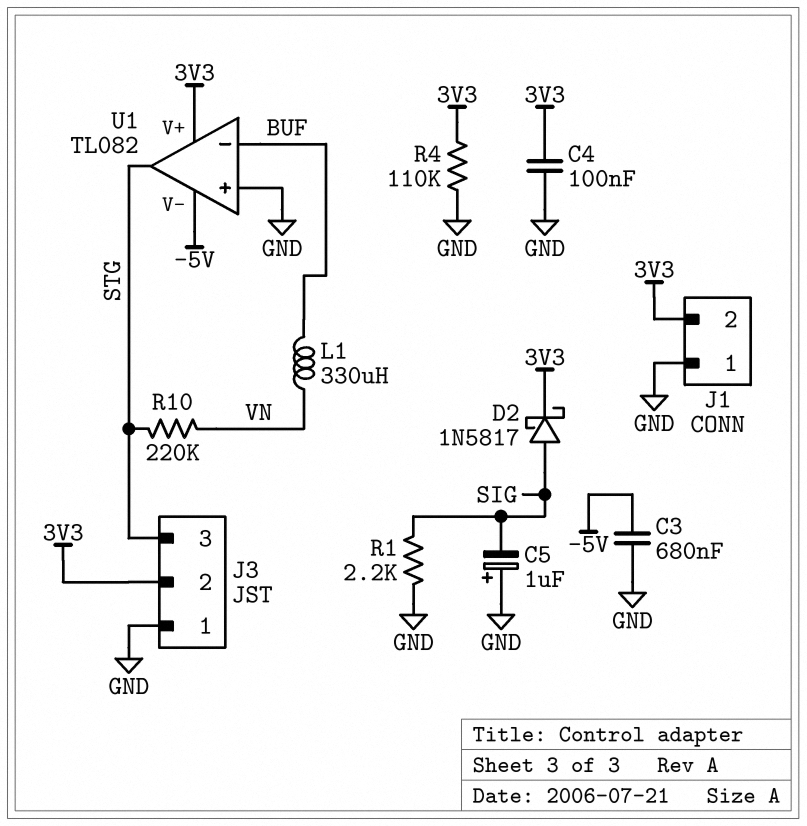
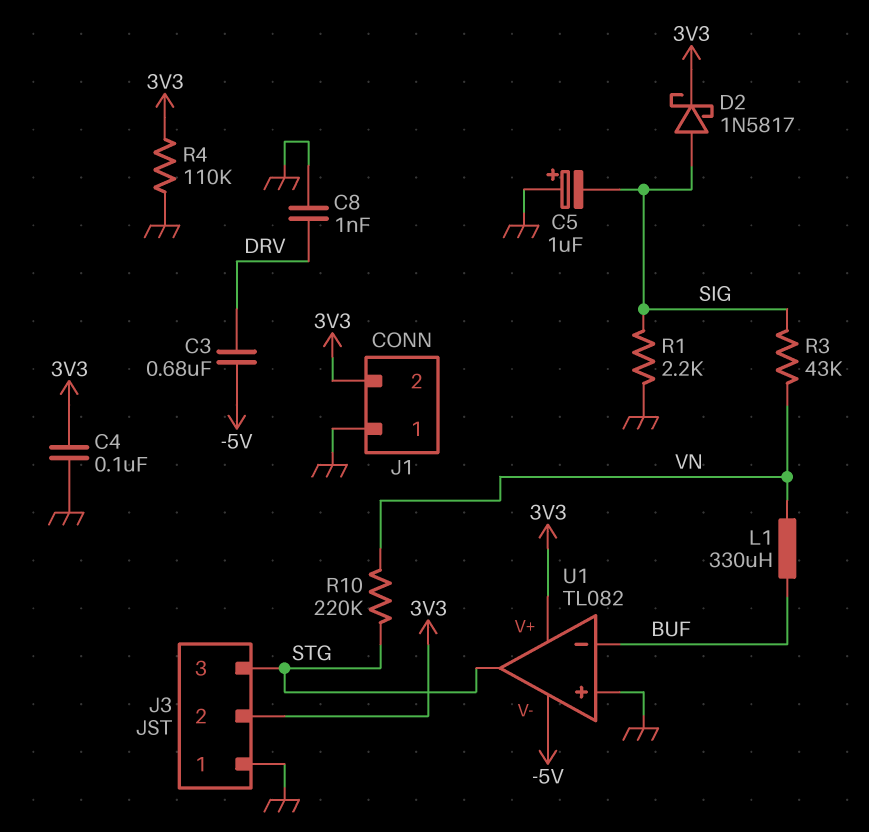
C3: 680nF (-5V, GND) -> 680nF (-5V, DRV)
C8: none -> 1nF (DRV, GND)
R3: none -> 43k (SIG, VN)

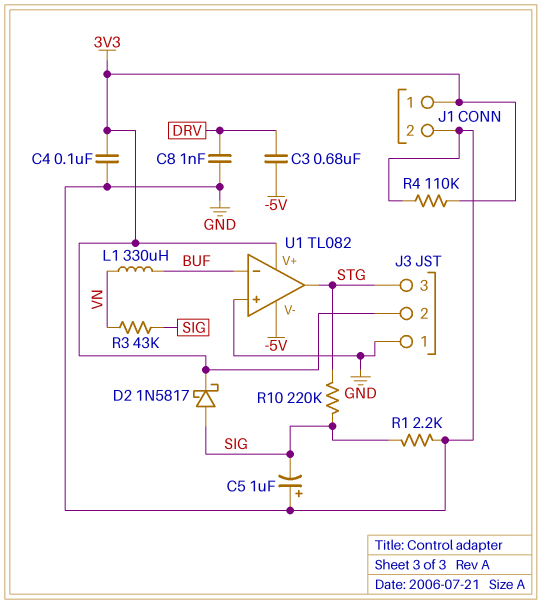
J1 pin 1: GND -> 3V3
J1 pin 2: 3V3 -> GND
R10: 220k (STG, VN) -> 220k (SIG, STG)

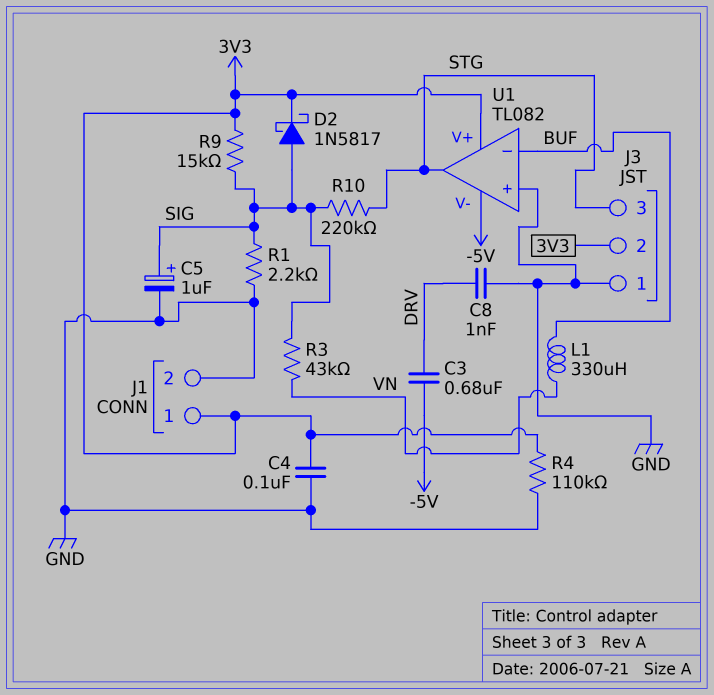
C5: 1uF (plus GND, minus SIG) -> 1uF (plus SIG, minus GND)
R9: none -> 15k (3V3, SIG)

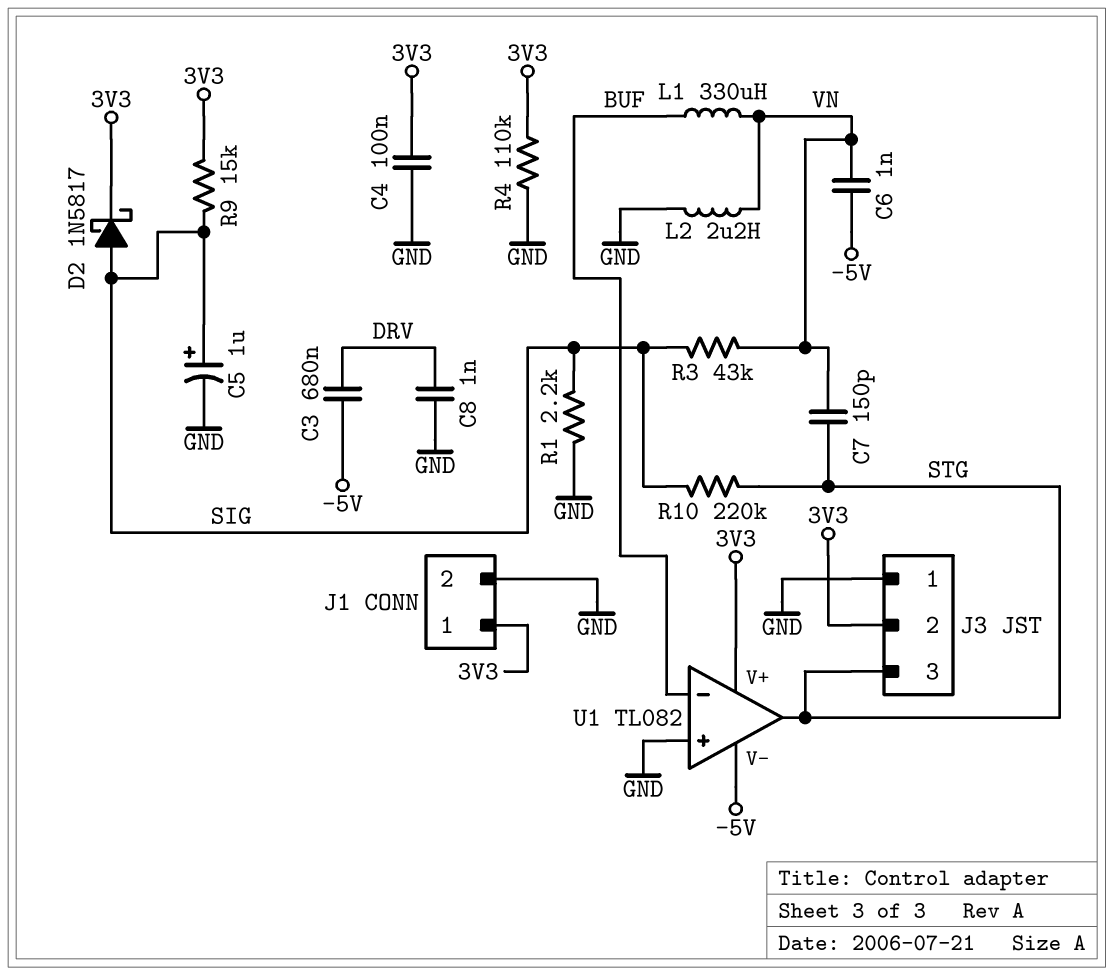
C6: none -> 1nF (-5V, VN)
C7: none -> 150pF (STG, VN)
L2: none -> 2.2uH (GND, VN)

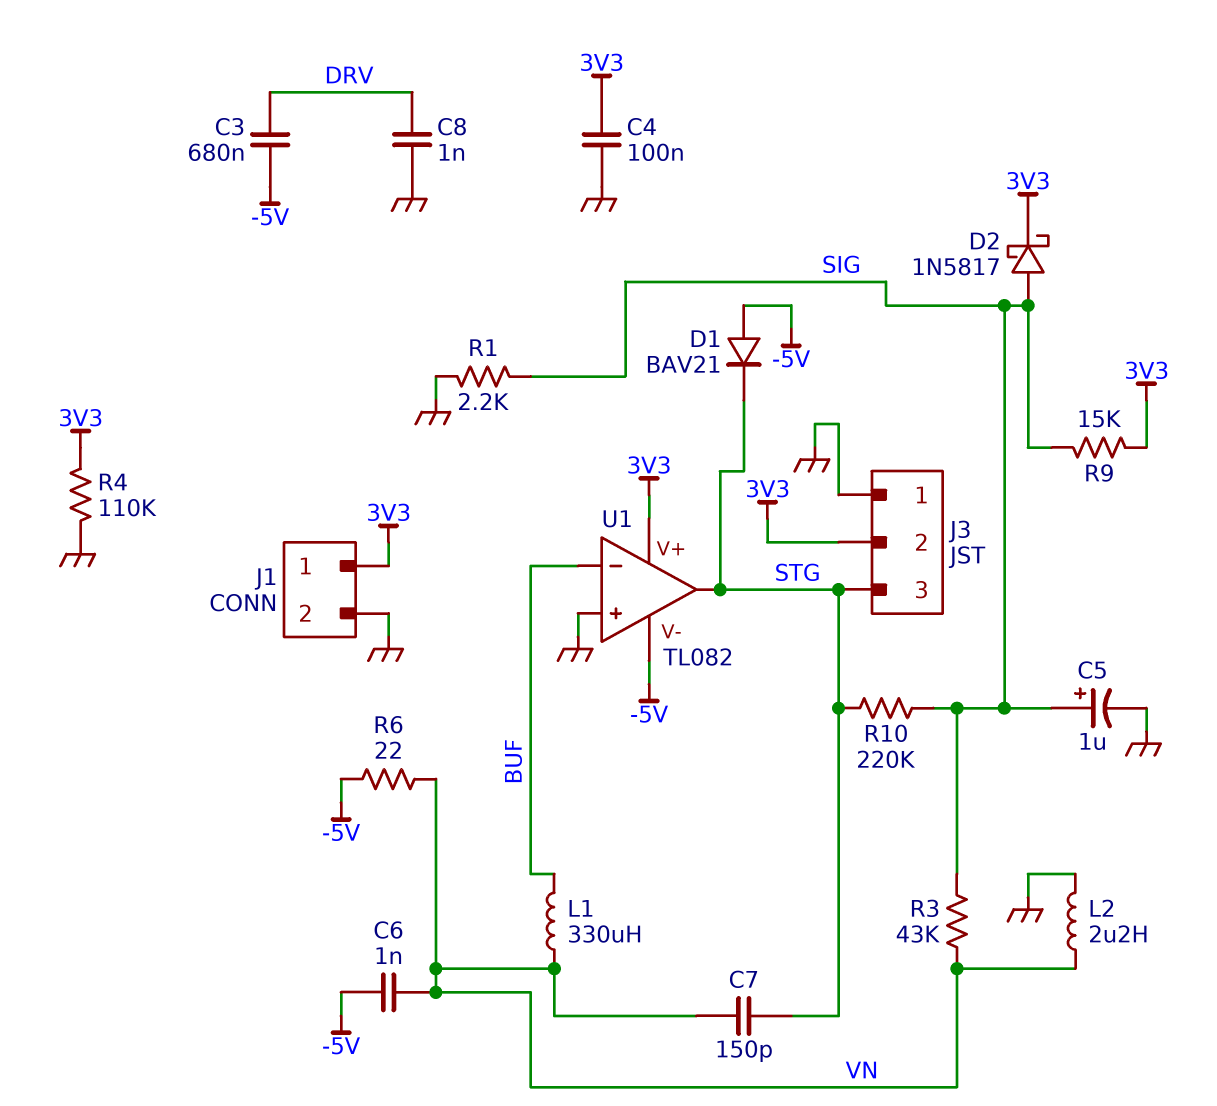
D1: none -> diode BAV21 (A -5V, K STG)
R6: none -> 22 (-5V, VN)

